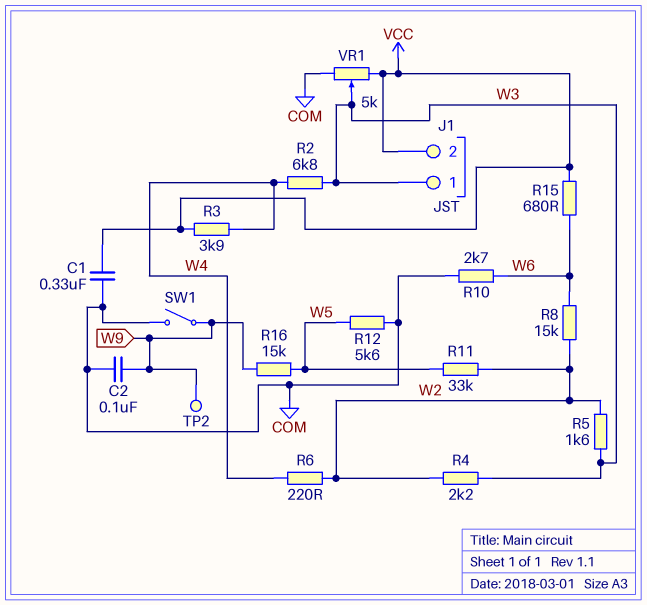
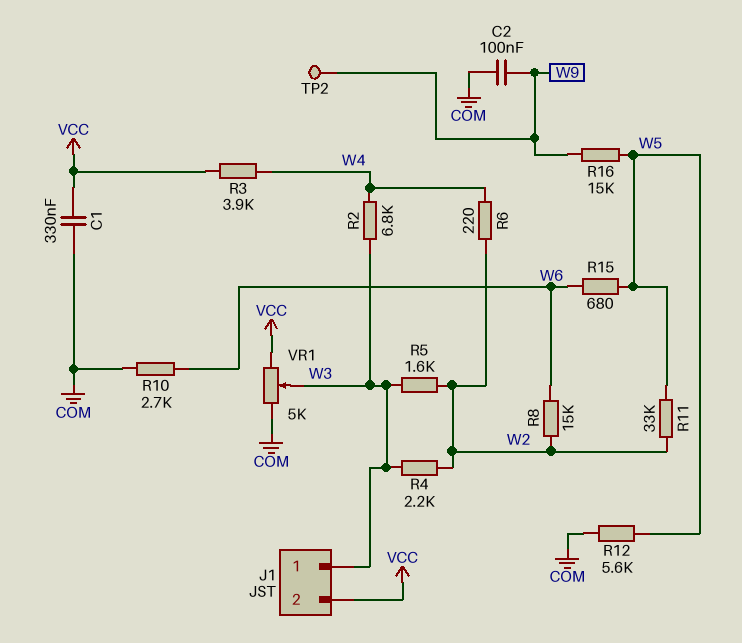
R15: 680 (VCC, W6) -> 680 (W5, W6)
SW1: switch (COM, W9) -> none

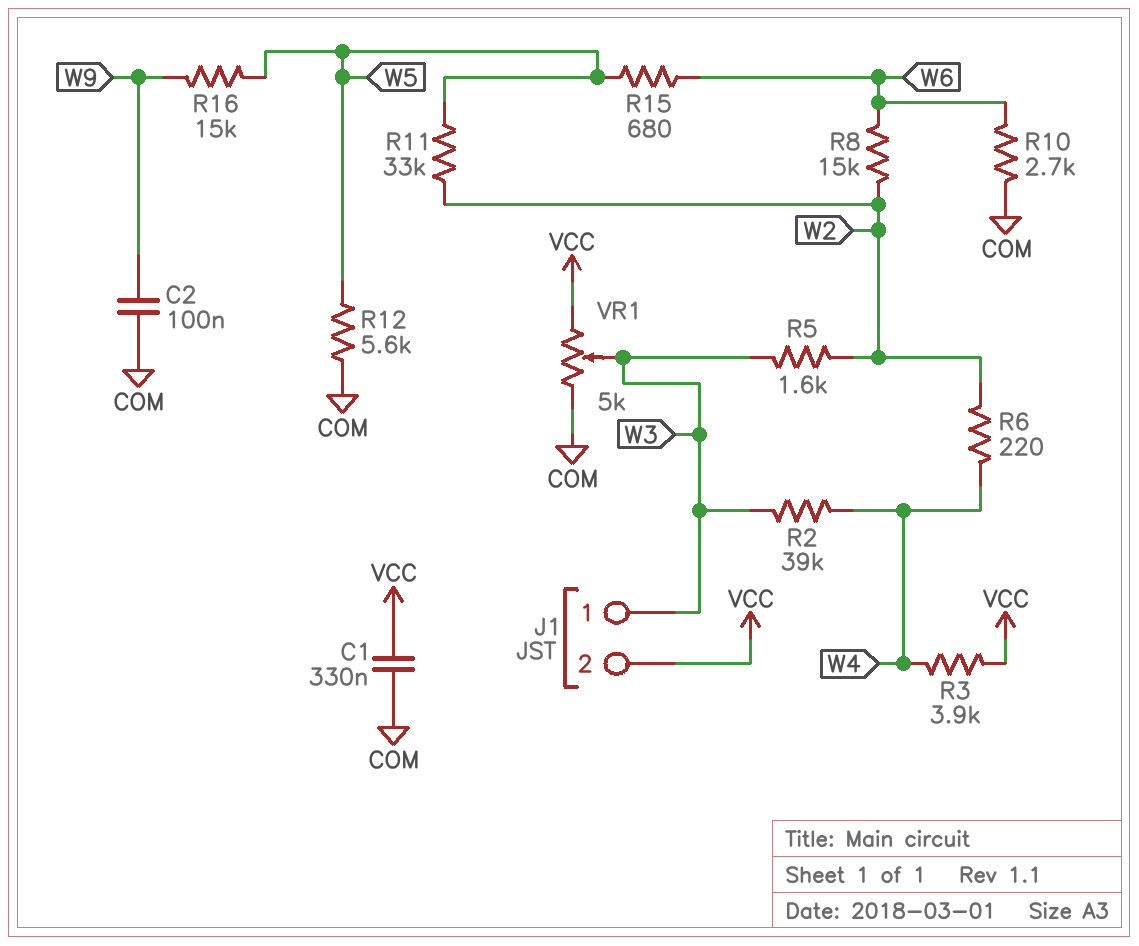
R2: 6.8k (W3, W4) -> 39k (W3, W4)
R4: 2.2k (W2, W3) -> none
TP2: test point (W9) -> none

